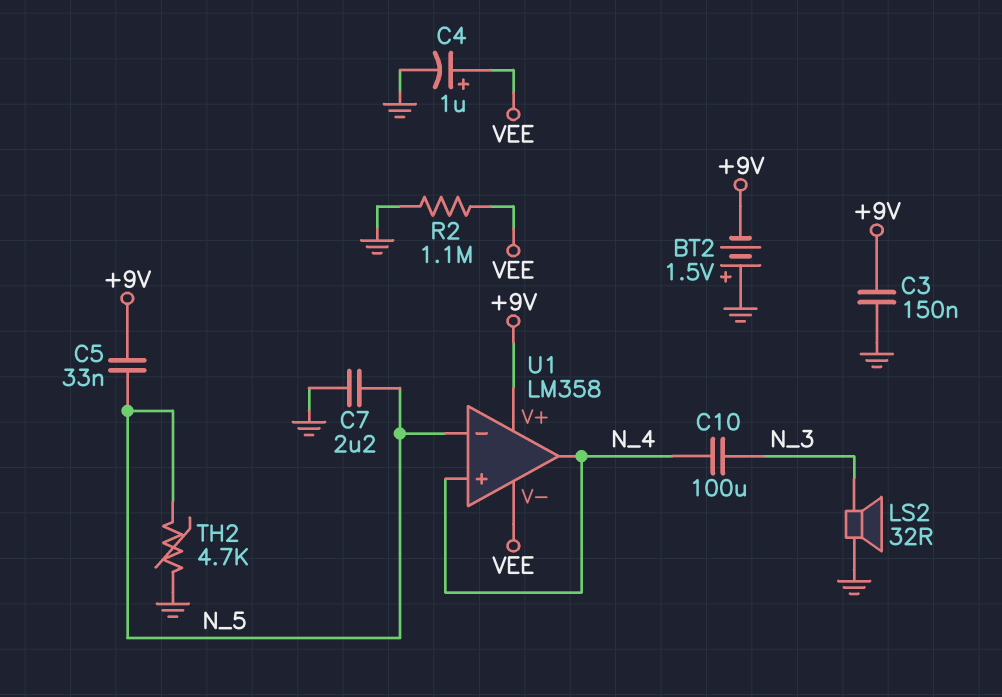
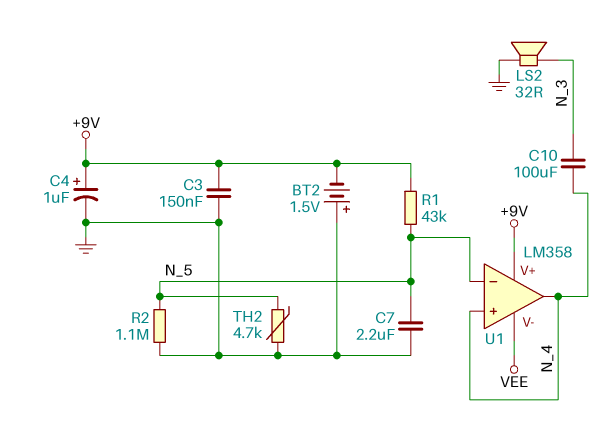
C4: 1uF (plus VEE, minus GND) -> 1uF (plus +9V, minus GND)
C5: 33nF (+9V, N_5) -> none
R1: none -> 43k (+9V, N_5)
R2: 1.1M (GND, VEE) -> 1.1M (GND, N_5)

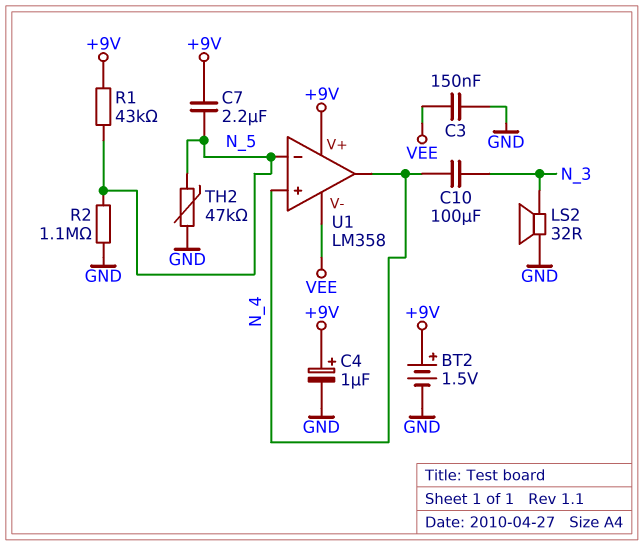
BT2: 1.5V (plus GND, minus +9V) -> 1.5V (plus +9V, minus GND)
C3: 150nF (+9V, GND) -> 150nF (GND, VEE)
C7: 2.2uF (GND, N_5) -> 2.2uF (+9V, N_5)
TH2: 4.7k (GND, N_5) -> 47k (GND, N_5)

